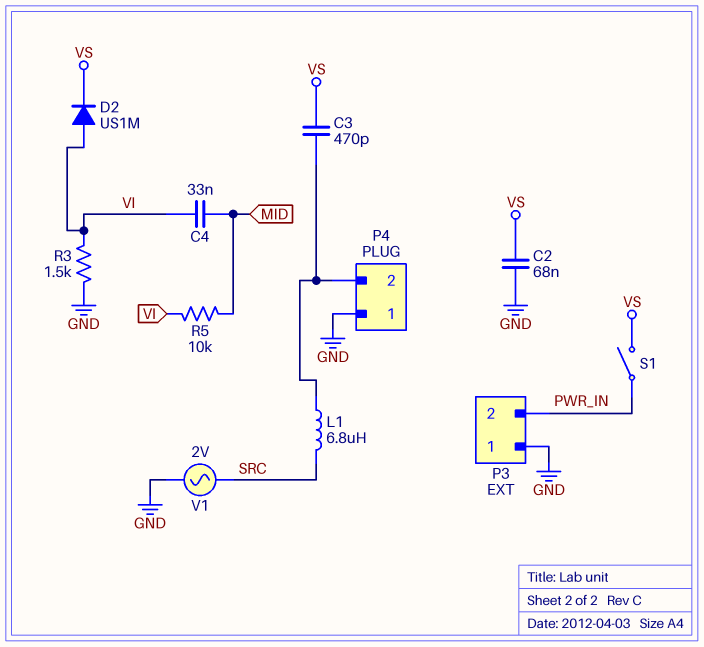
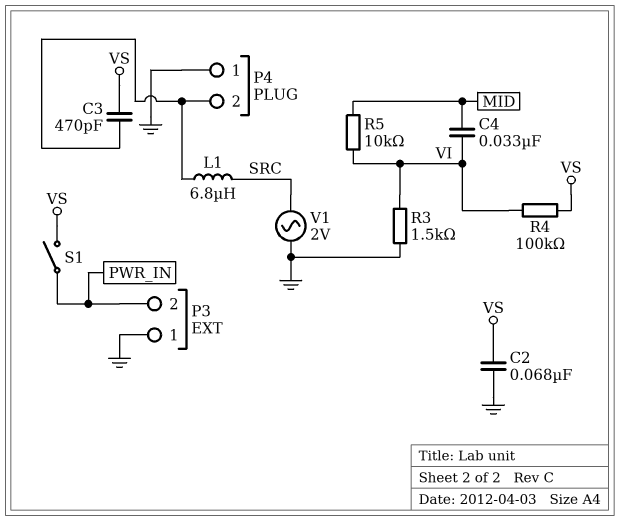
D2: diode US1M (A VI, K VS) -> none
R4: none -> 100k (VI, VS)

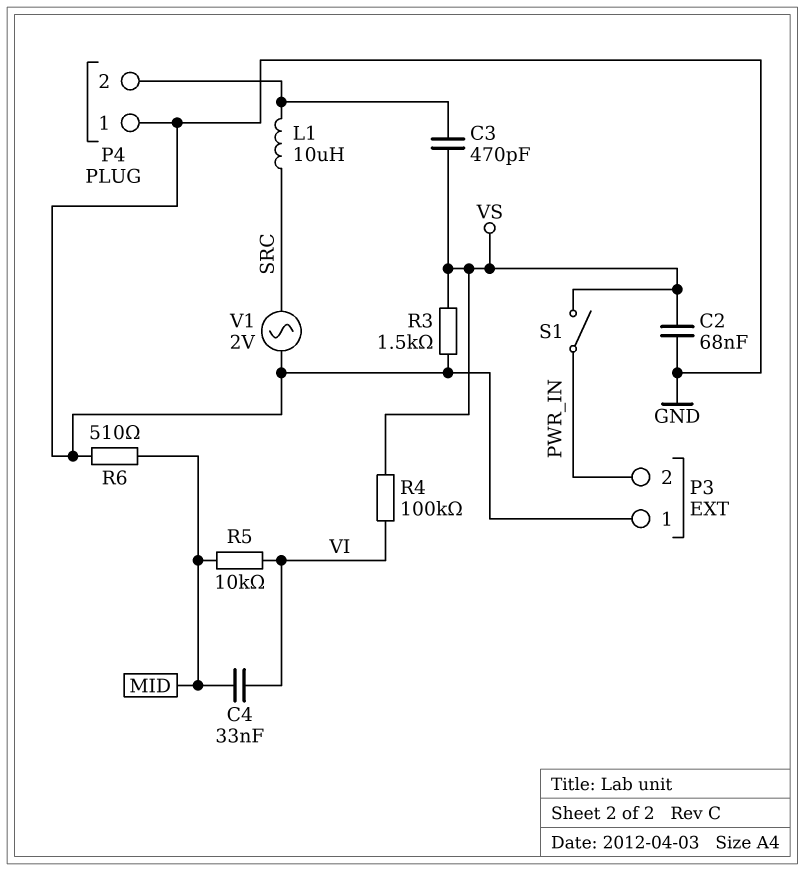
L1: 6.8uH (P4/2, SRC) -> 10uH (P4/2, SRC)
R3: 1.5k (GND, VI) -> 1.5k (GND, VS)
R6: none -> 510 (GND, MID)

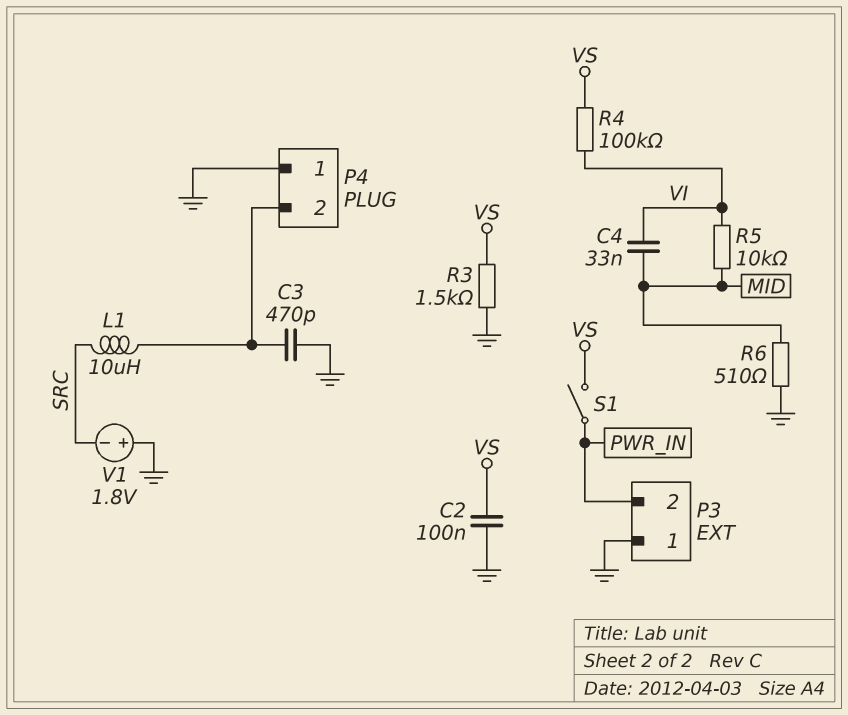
C2: 68nF (GND, VS) -> 100nF (GND, VS)
C3: 470pF (P4/2, VS) -> 470pF (GND, P4/2)
V1: AC 2V (GND, SRC) -> 1.8V (plus GND, minus SRC)

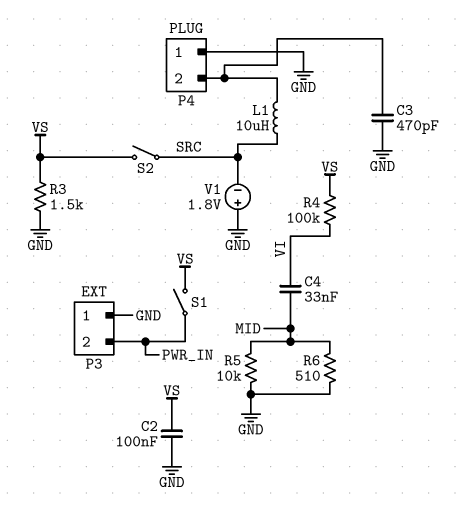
R5: 10k (MID, VI) -> 10k (GND, MID)
S2: none -> switch (SRC, VS)

